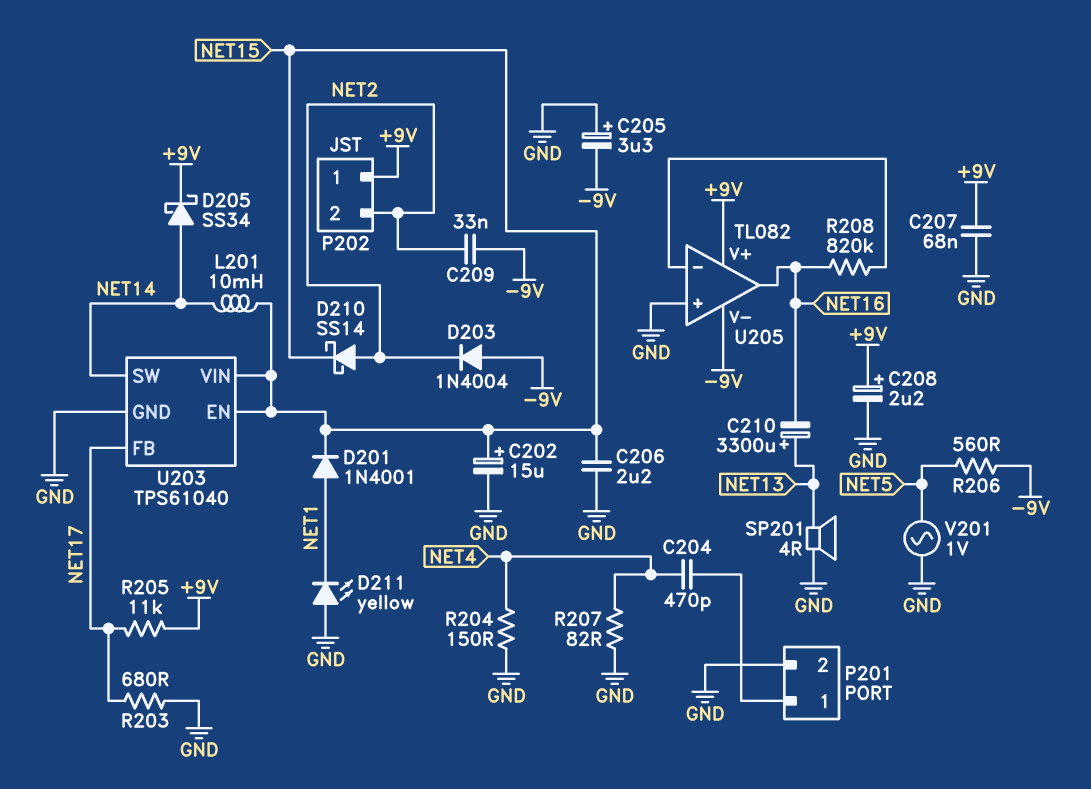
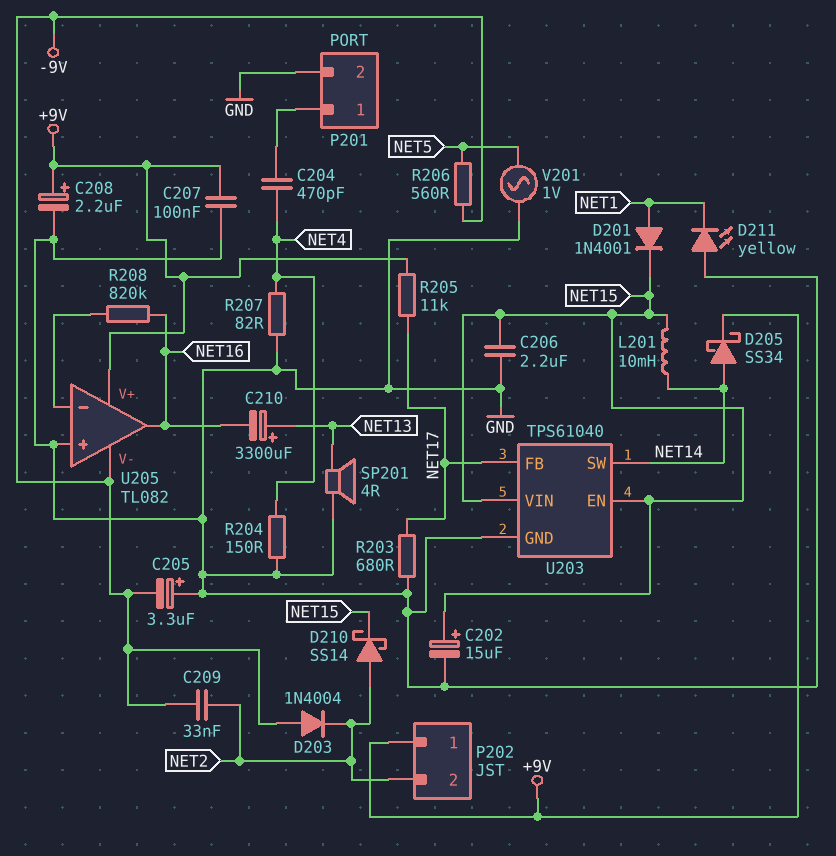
C207: 68nF (+9V, GND) -> 100nF (+9V, GND)

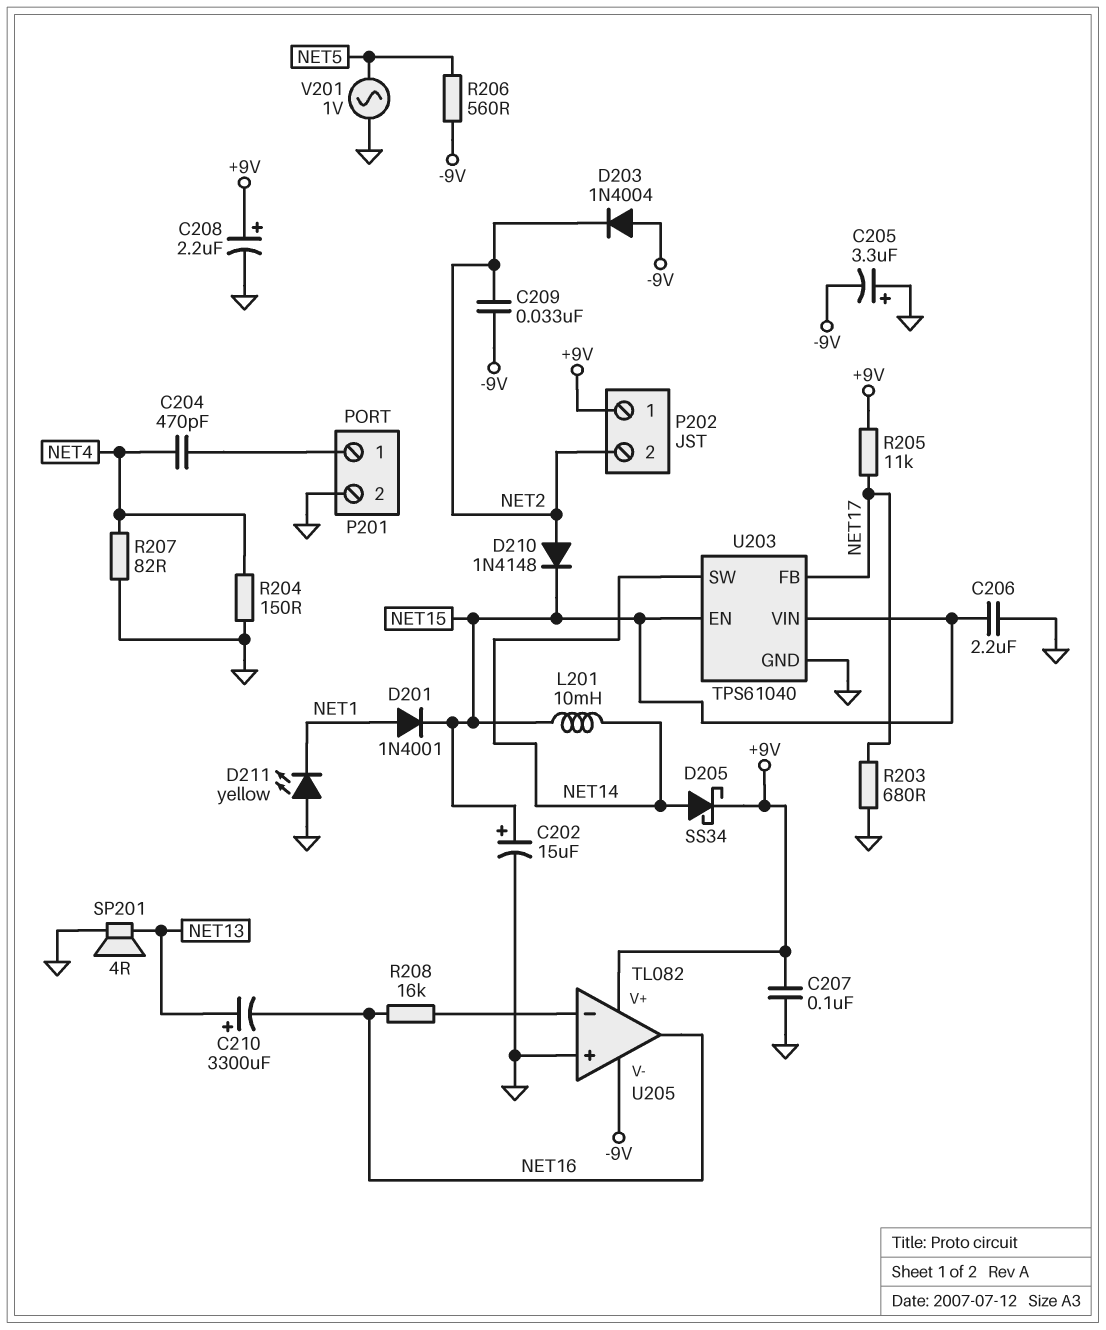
D210: schottky SS14 (A NET2, K NET15) -> diode 1N4148 (A NET2, K NET15)
R208: 820k (NET16, U205/in-) -> 16k (NET16, U205/in-)

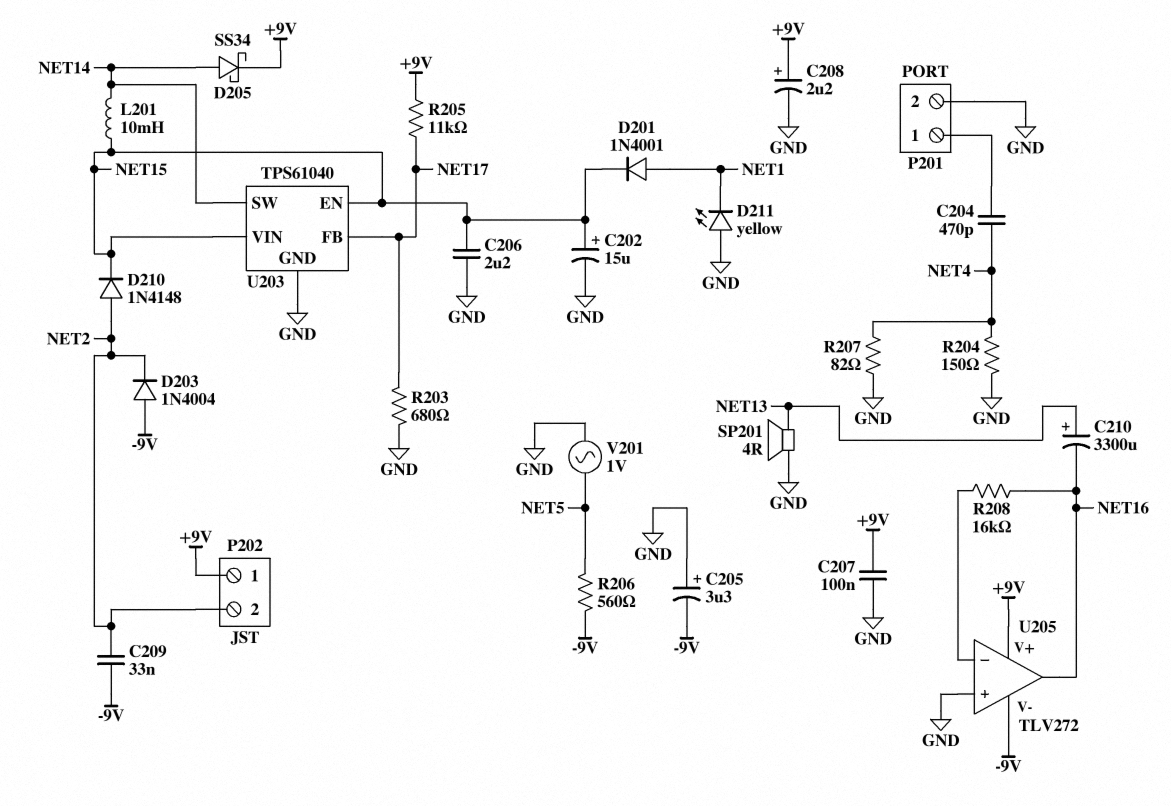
U205: TL082 -> TLV272

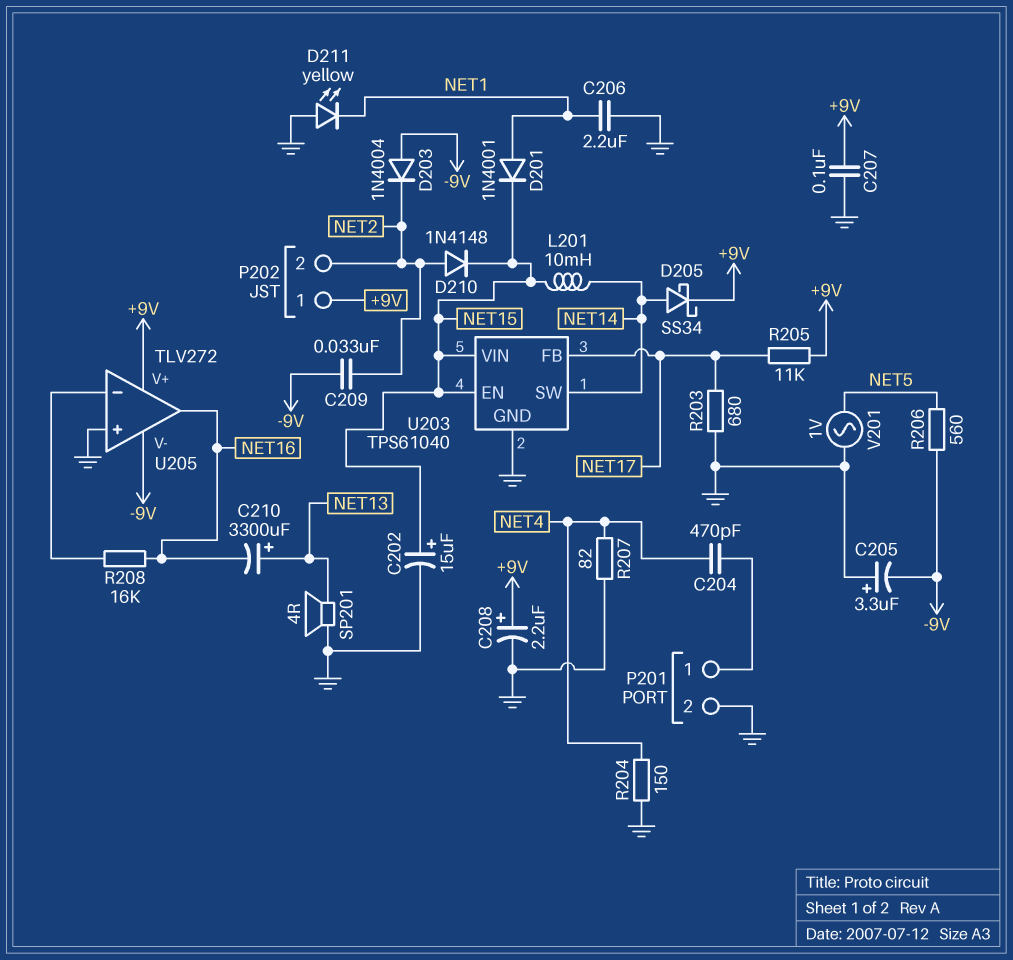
C206: 2.2uF (GND, NET15) -> 2.2uF (GND, NET1)

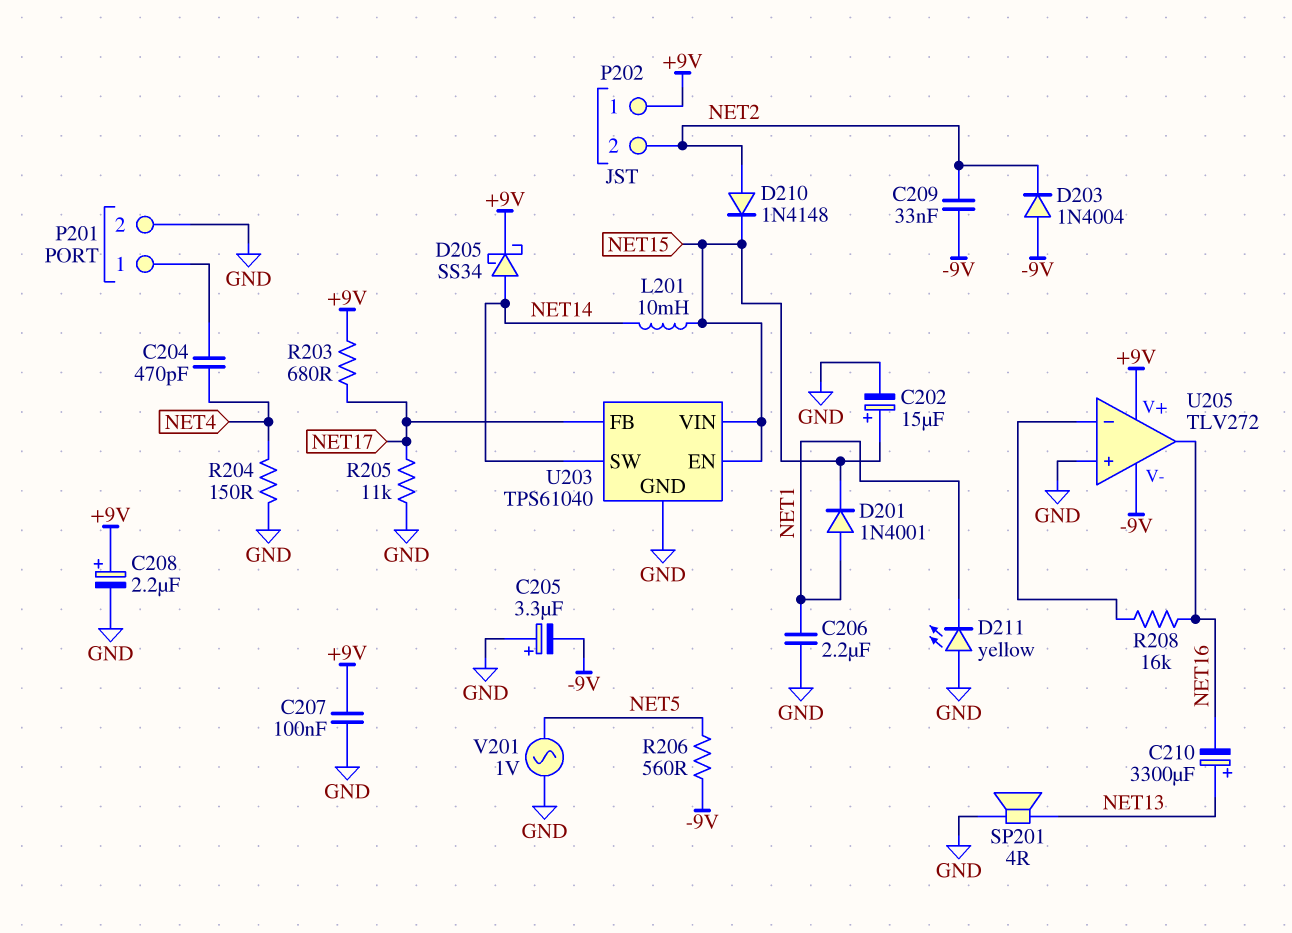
R203: 680 (GND, NET17) -> 680 (+9V, NET17)
R205: 11k (+9V, NET17) -> 11k (GND, NET17)
R207: 82 (GND, NET4) -> none

